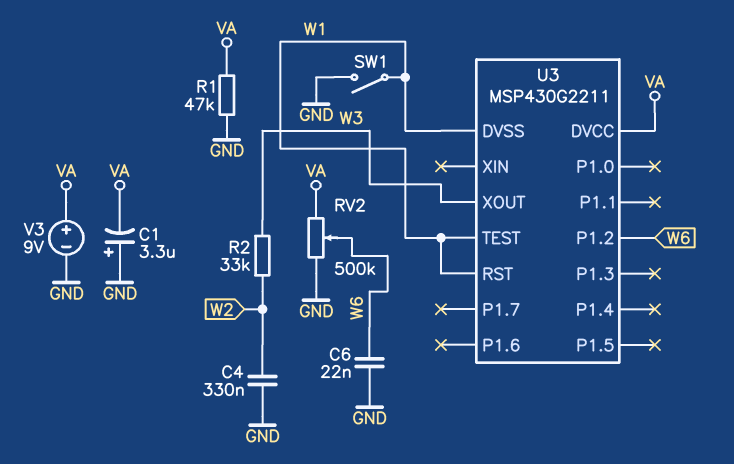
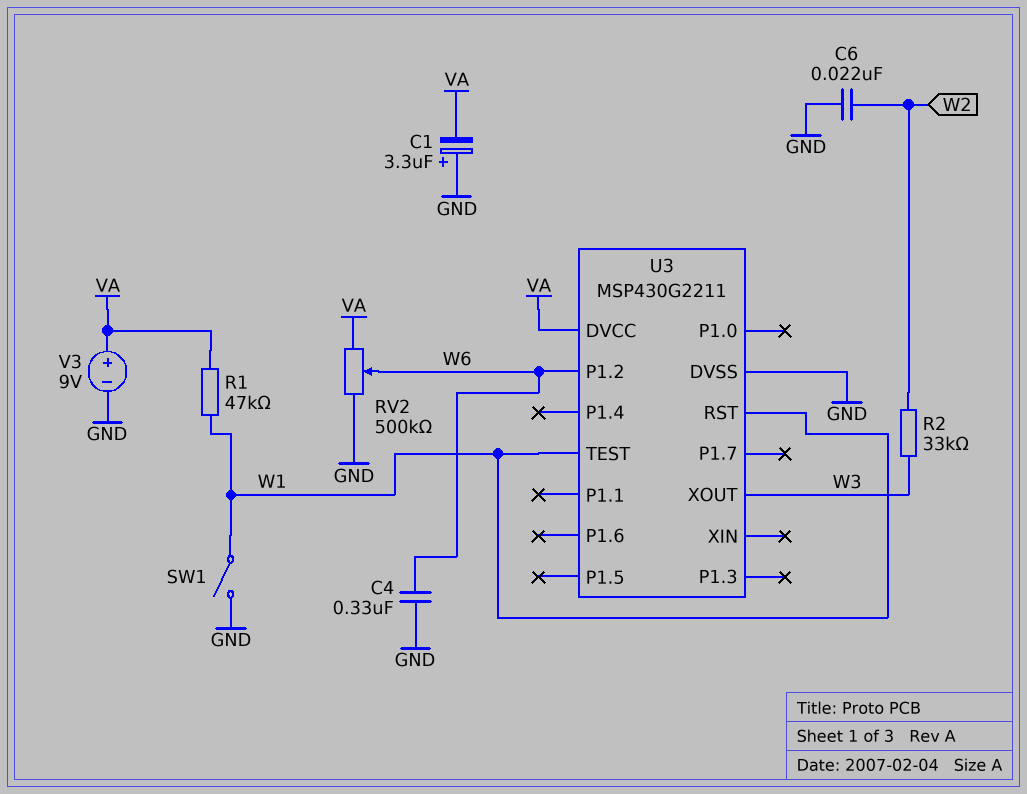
C4: 330nF (GND, W2) -> 330nF (GND, W6)
C6: 22nF (GND, W6) -> 22nF (GND, W2)
R1: 47k (GND, VA) -> 47k (VA, W1)
U3 pin DVSS: W1 -> GND

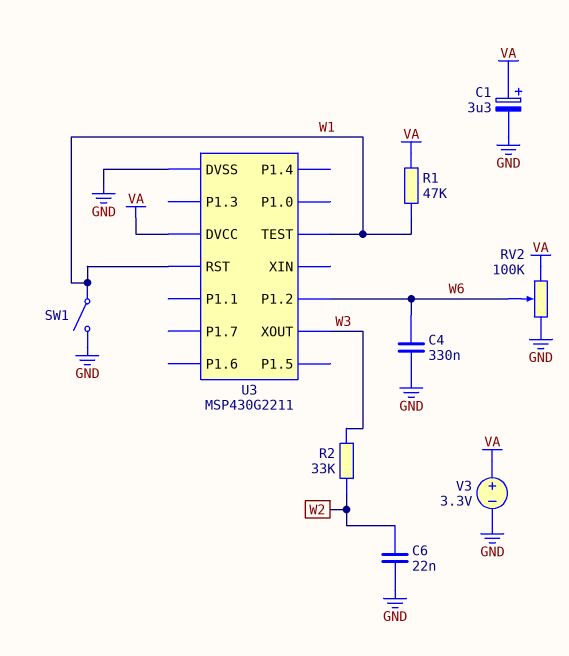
C1: 3.3uF (plus GND, minus VA) -> 3.3uF (plus VA, minus GND)
RV2: 500k (GND, VA, wiper W6) -> 100k (GND, VA, wiper W6)
V3: 9V (plus VA, minus GND) -> 3.3V (plus VA, minus GND)

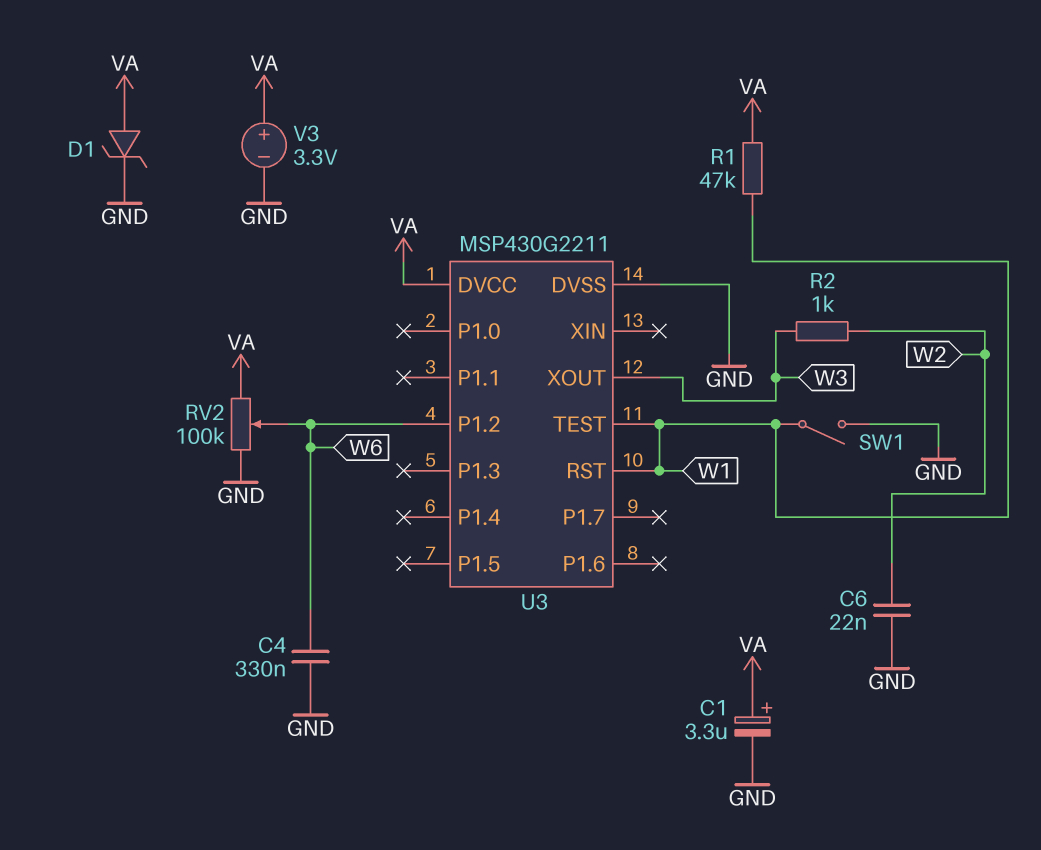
D1: none -> zener (A VA, K GND)
R2: 33k (W2, W3) -> 1k (W2, W3)

